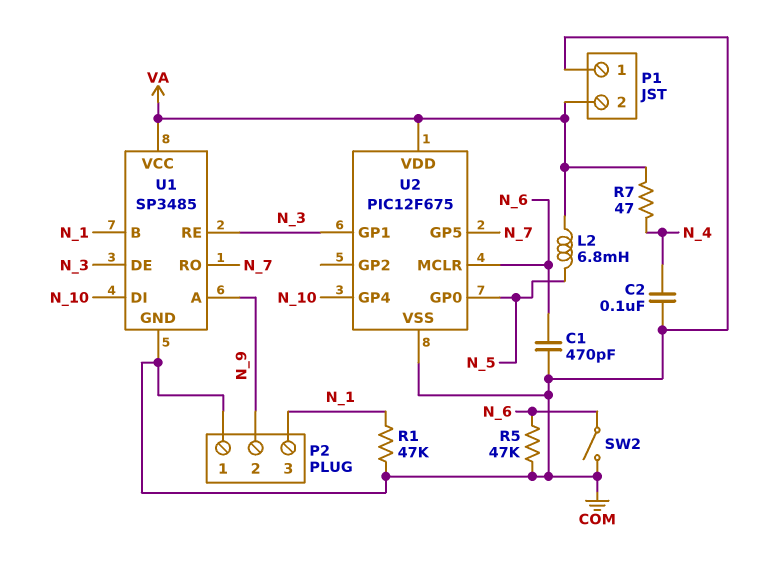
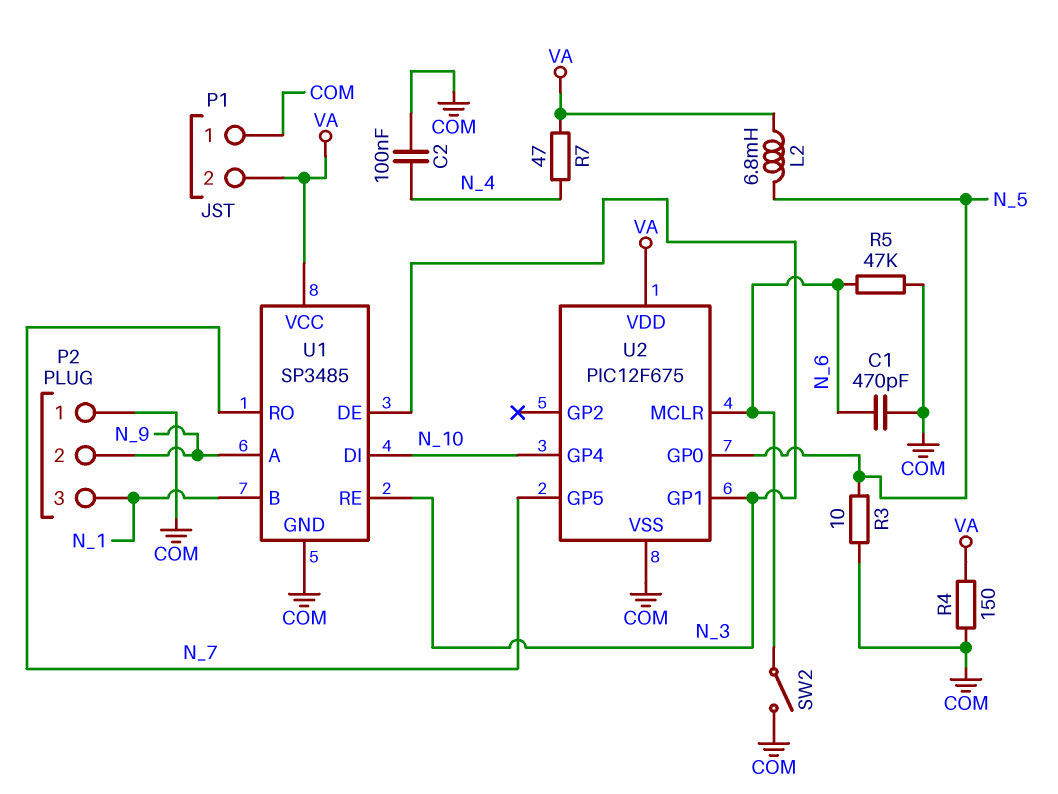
R1: 47k (COM, N_1) -> none
R3: none -> 10 (COM, N_5)
R4: none -> 150 (COM, VA)

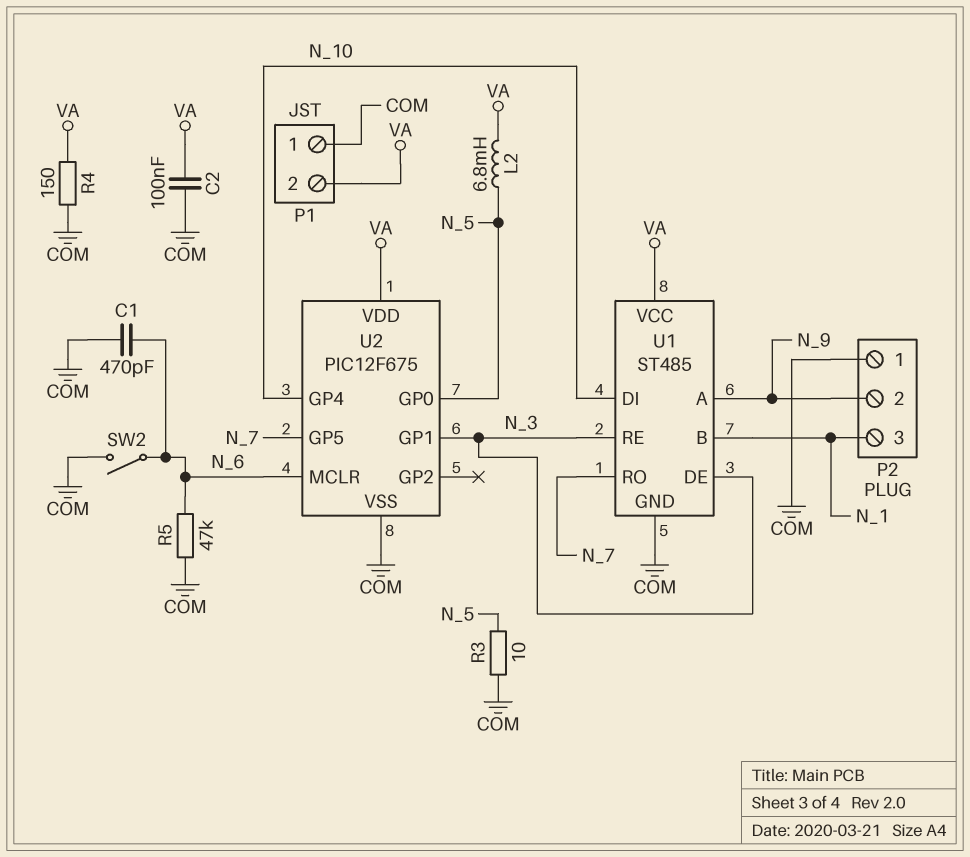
C2: 100nF (COM, N_4) -> 100nF (COM, VA)
R7: 47 (N_4, VA) -> none
U1: SP3485 -> ST485

